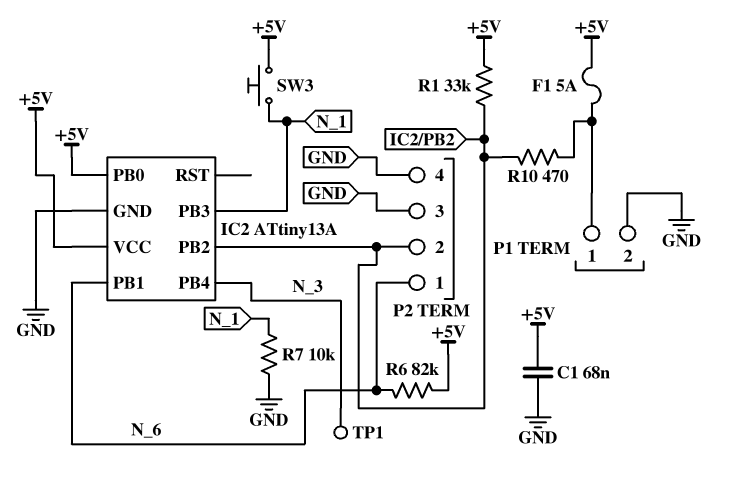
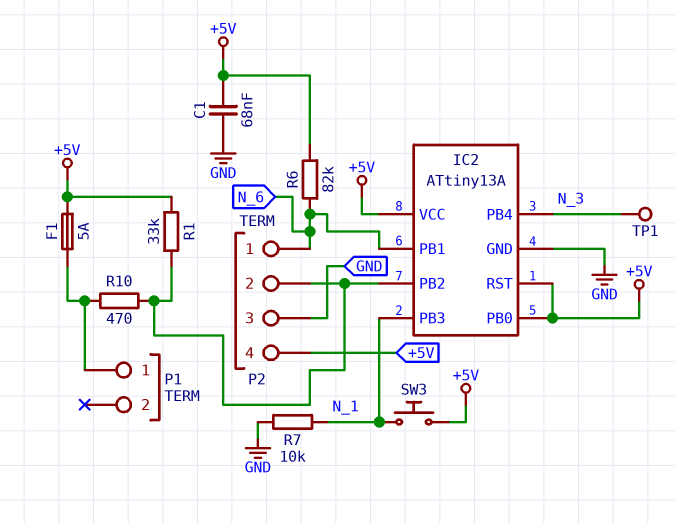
IC2 pin RST: none -> +5V
P1 pin 2: GND -> none
P2 pin 4: GND -> +5V

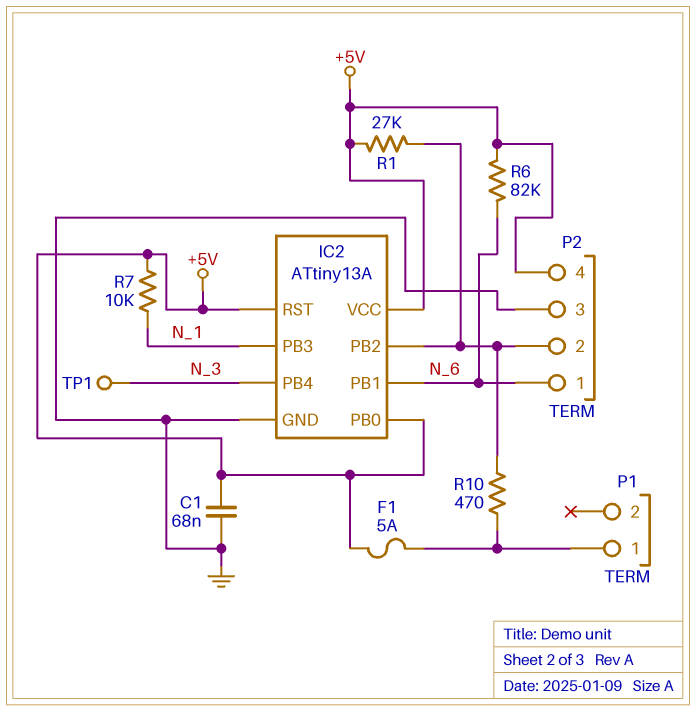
R1: 33k (+5V, IC2/PB2) -> 27k (+5V, IC2/PB2)
R7: 10k (GND, N_1) -> 10k (+5V, N_1)
SW3: button (+5V, N_1) -> none

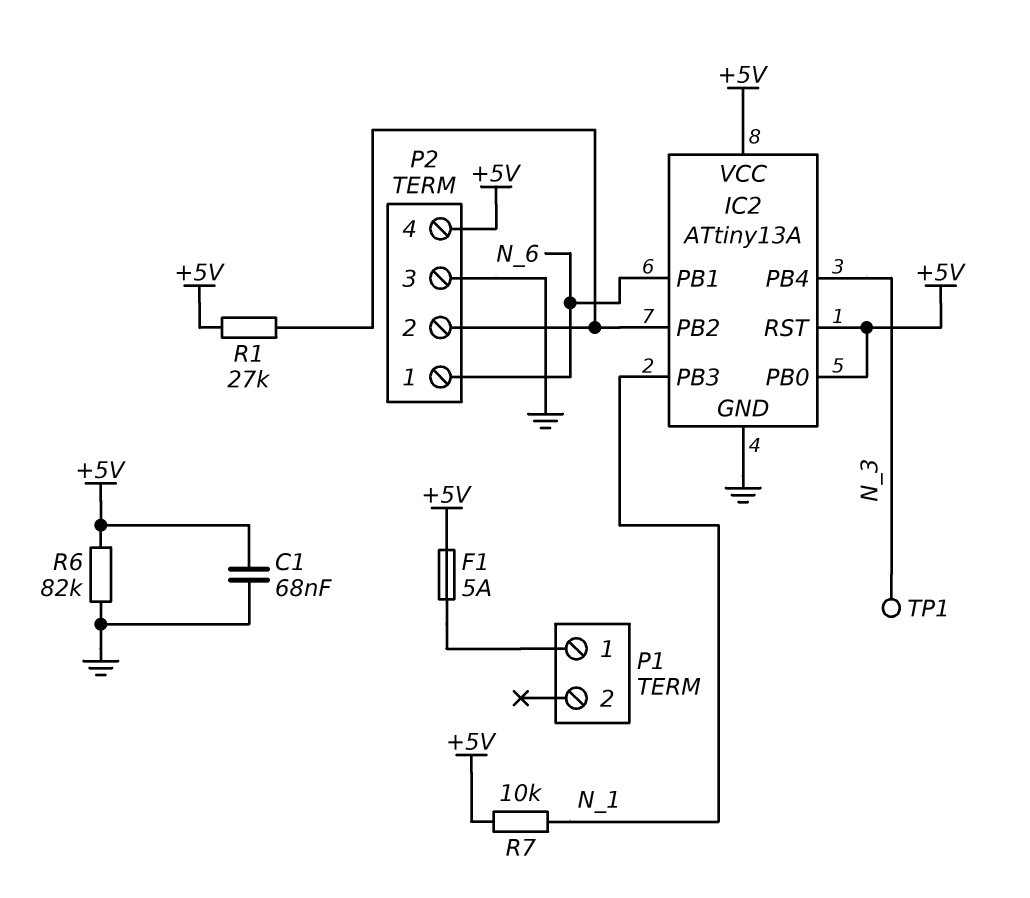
R6: 82k (+5V, N_6) -> 82k (+5V, GND)
R10: 470 (IC2/PB2, P1/1) -> none

